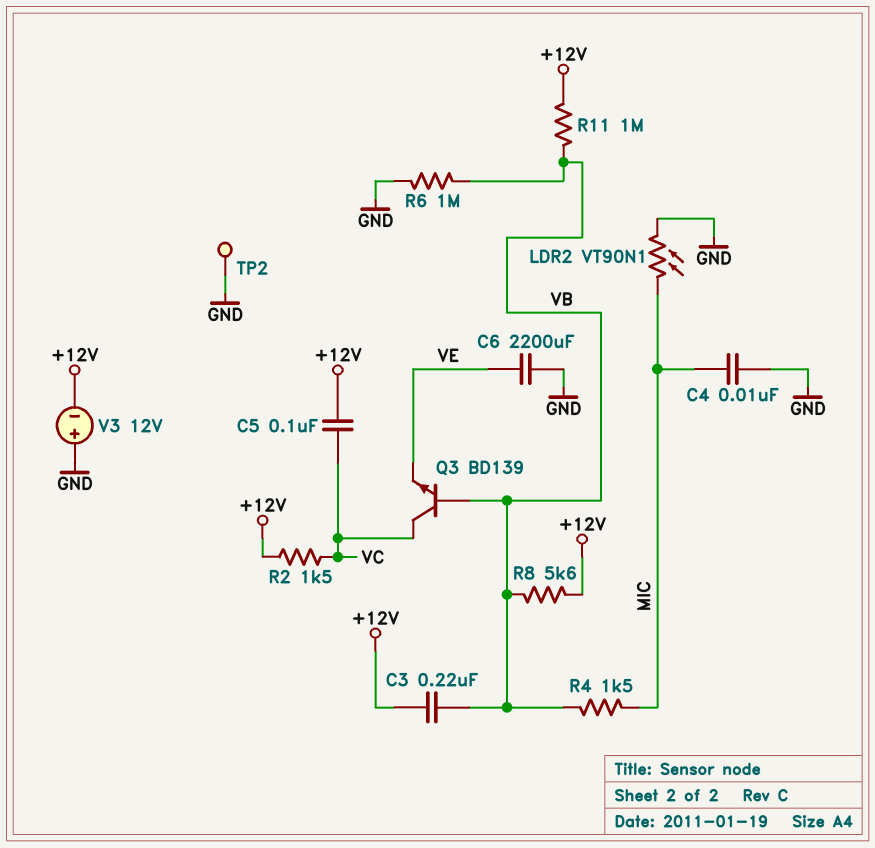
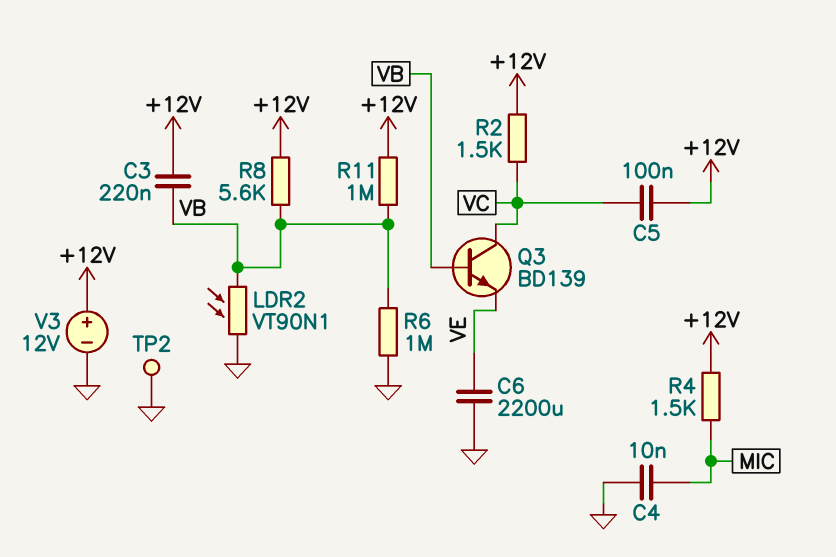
LDR2: VT90N1 (GND, MIC) -> VT90N1 (GND, VB)
R4: 1.5k (MIC, VB) -> 1.5k (+12V, MIC)
V3: 12V (plus GND, minus +12V) -> 12V (plus +12V, minus GND)

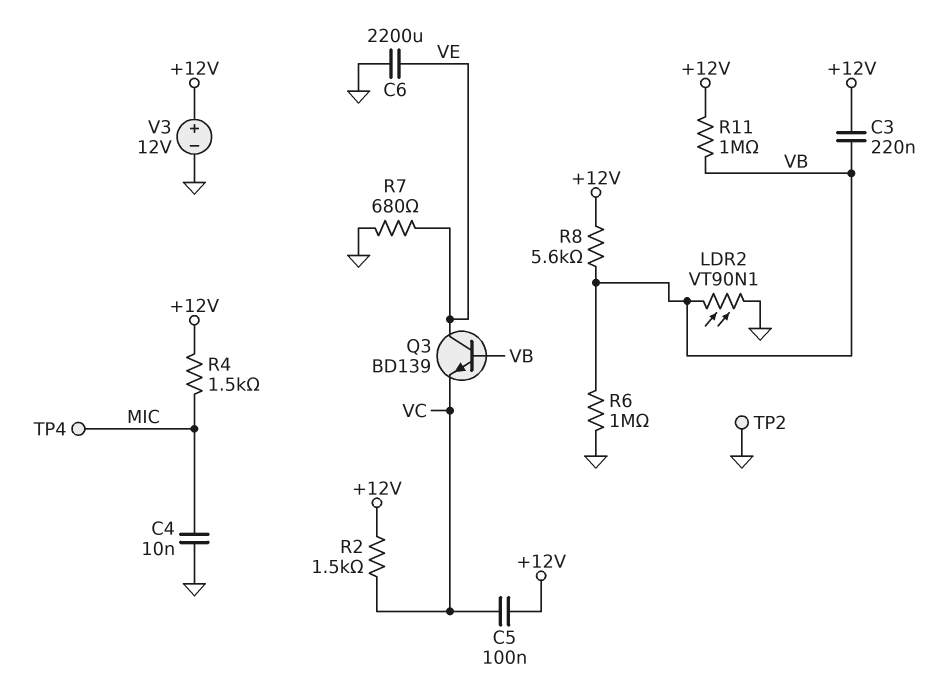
Q3: NPN BD139 (B VB, C VC, E VE) -> NPN BD139 (B VB, C VE, E VC)
R7: none -> 680 (GND, VE)
TP4: none -> test point (MIC)

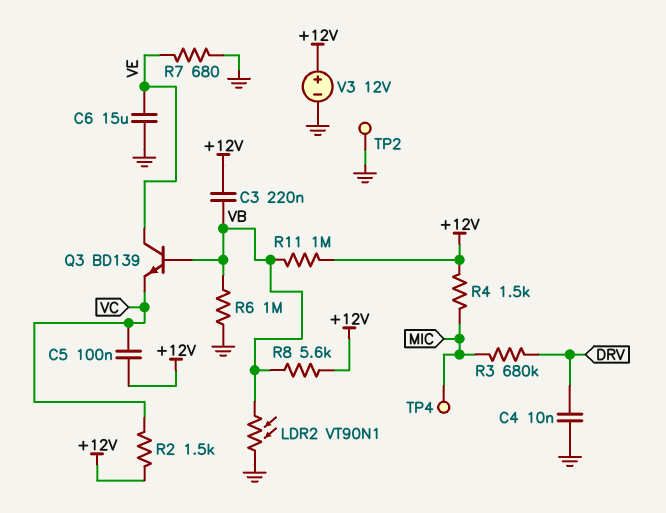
C4: 10nF (GND, MIC) -> 10nF (DRV, GND)
C6: 2200uF (GND, VE) -> 15uF (GND, VE)
R3: none -> 680k (DRV, MIC)

